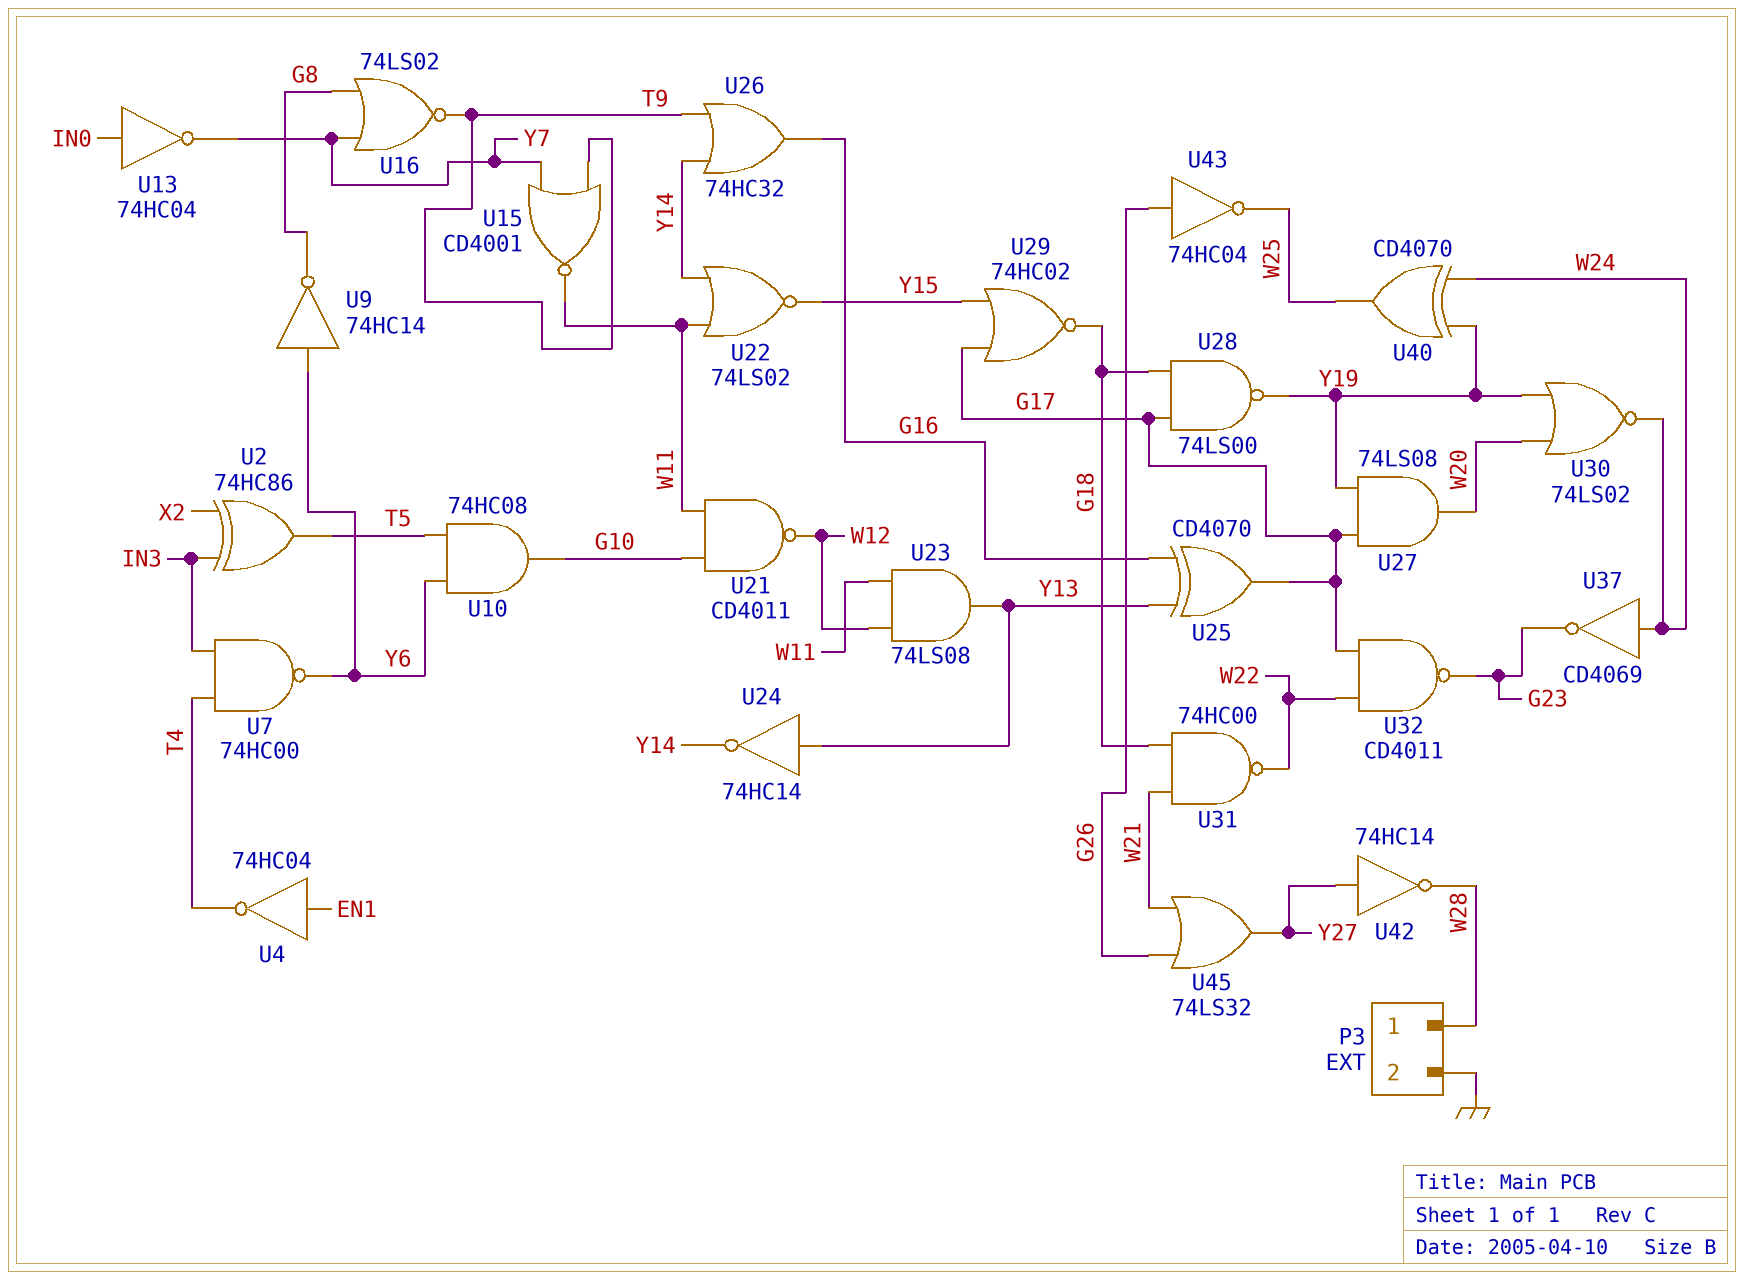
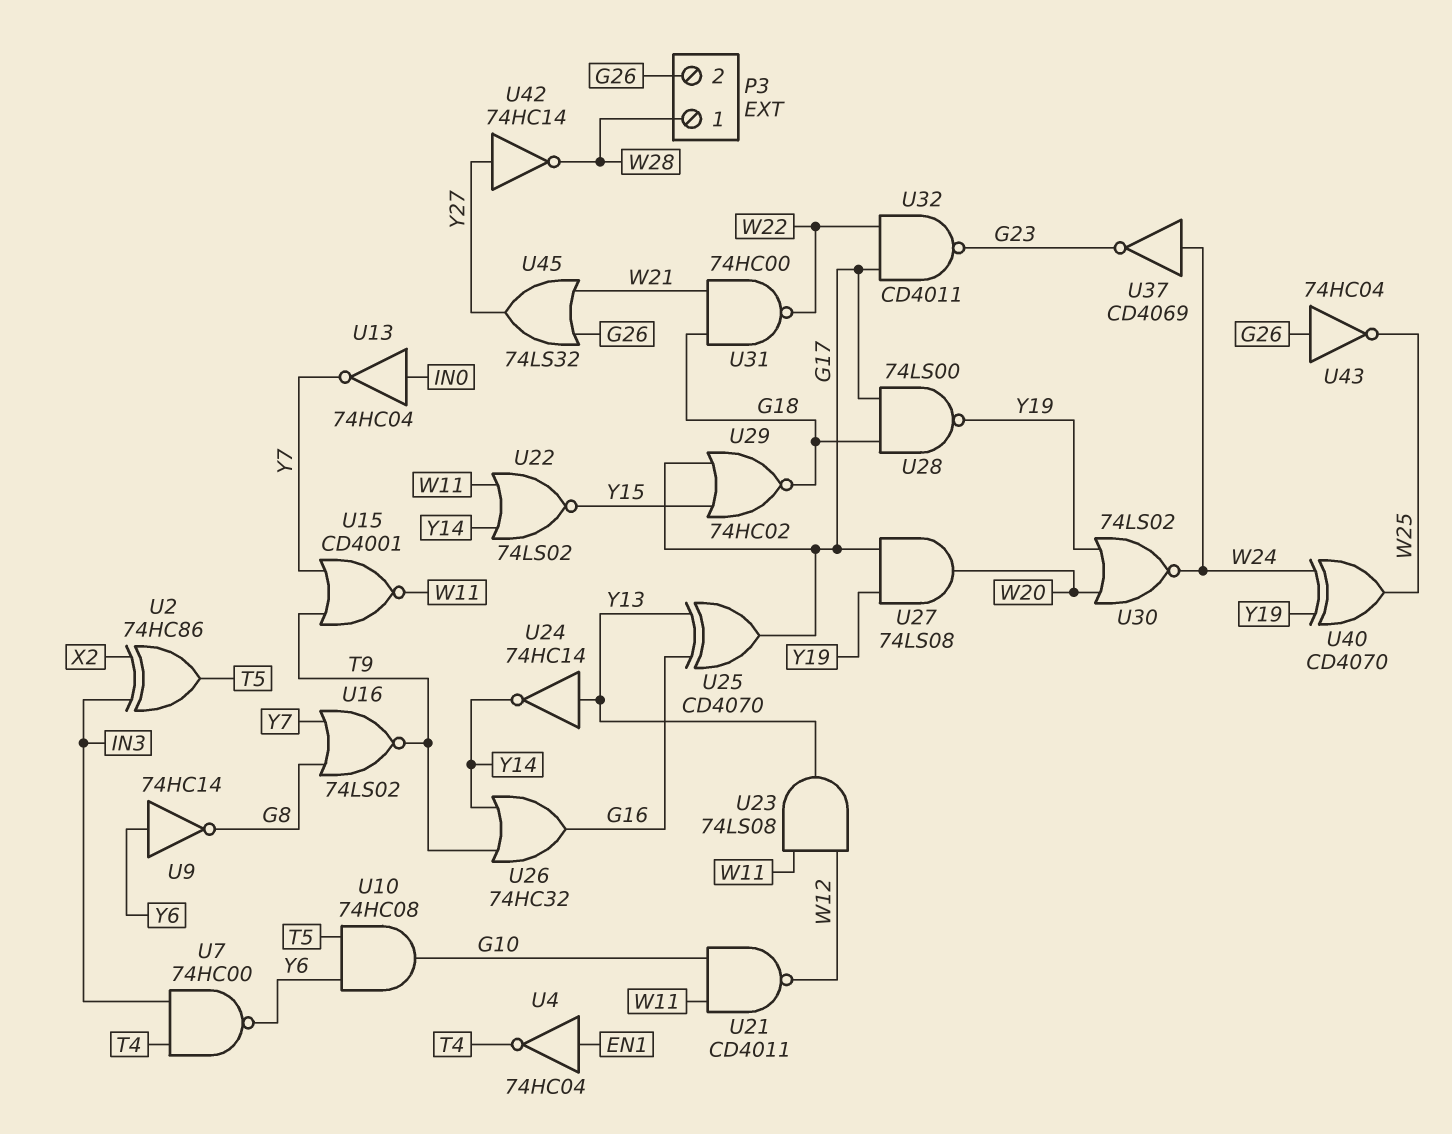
P3 pin 2: GND -> G26

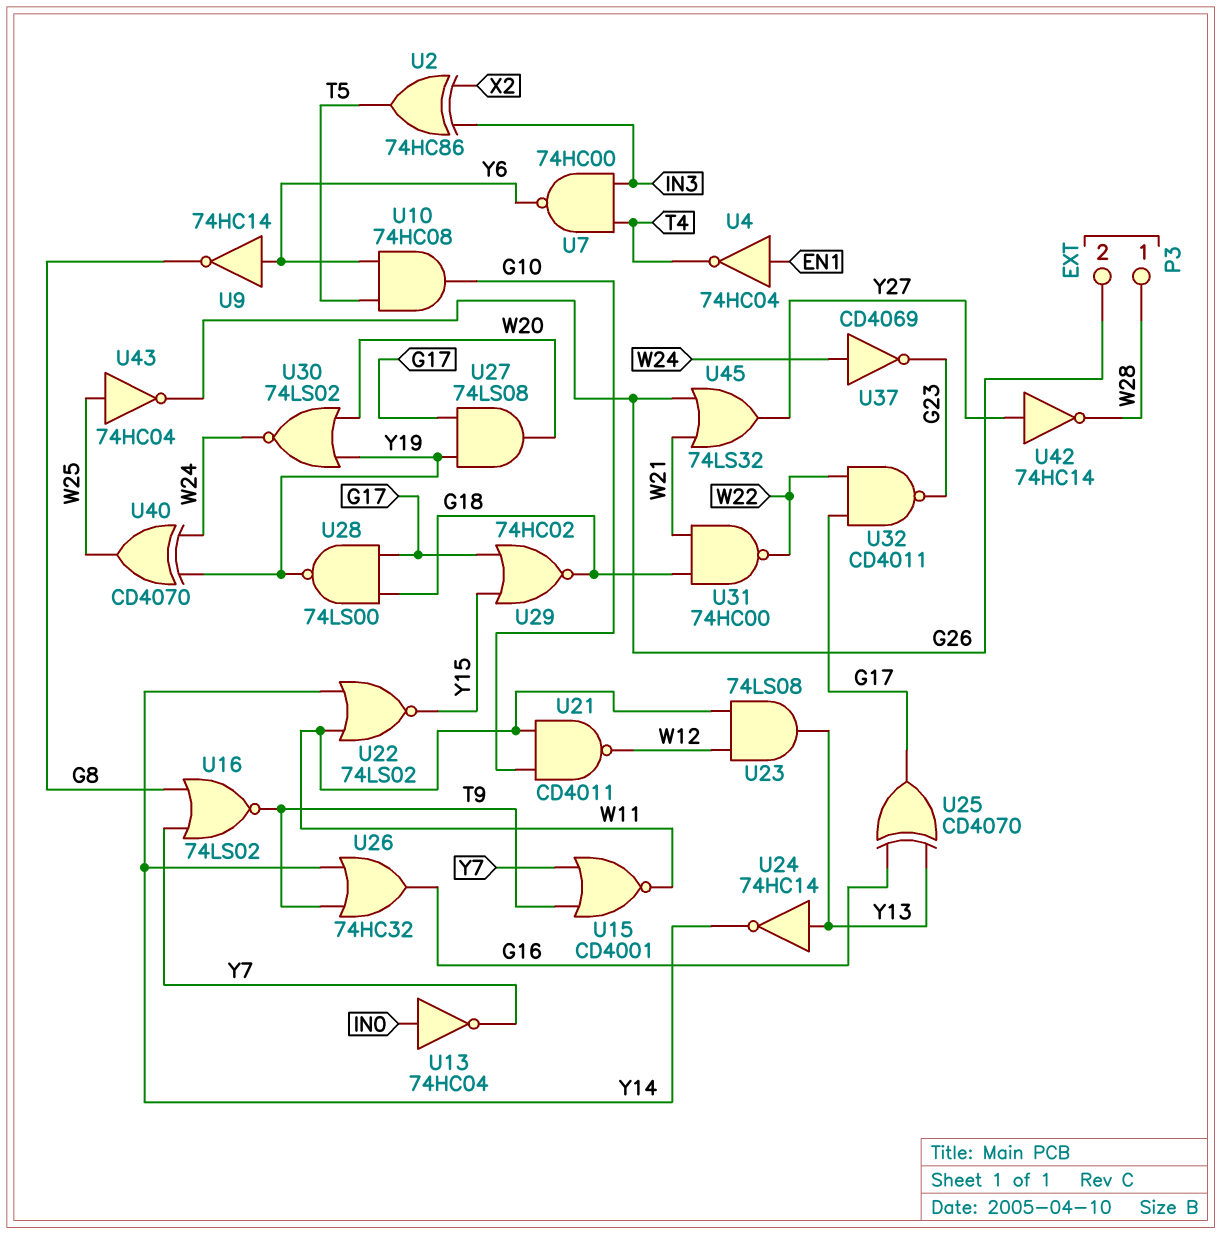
U43: NOT 74HC04 (in G26, out W25) -> NOT 74HC04 (in W25, out G26)

